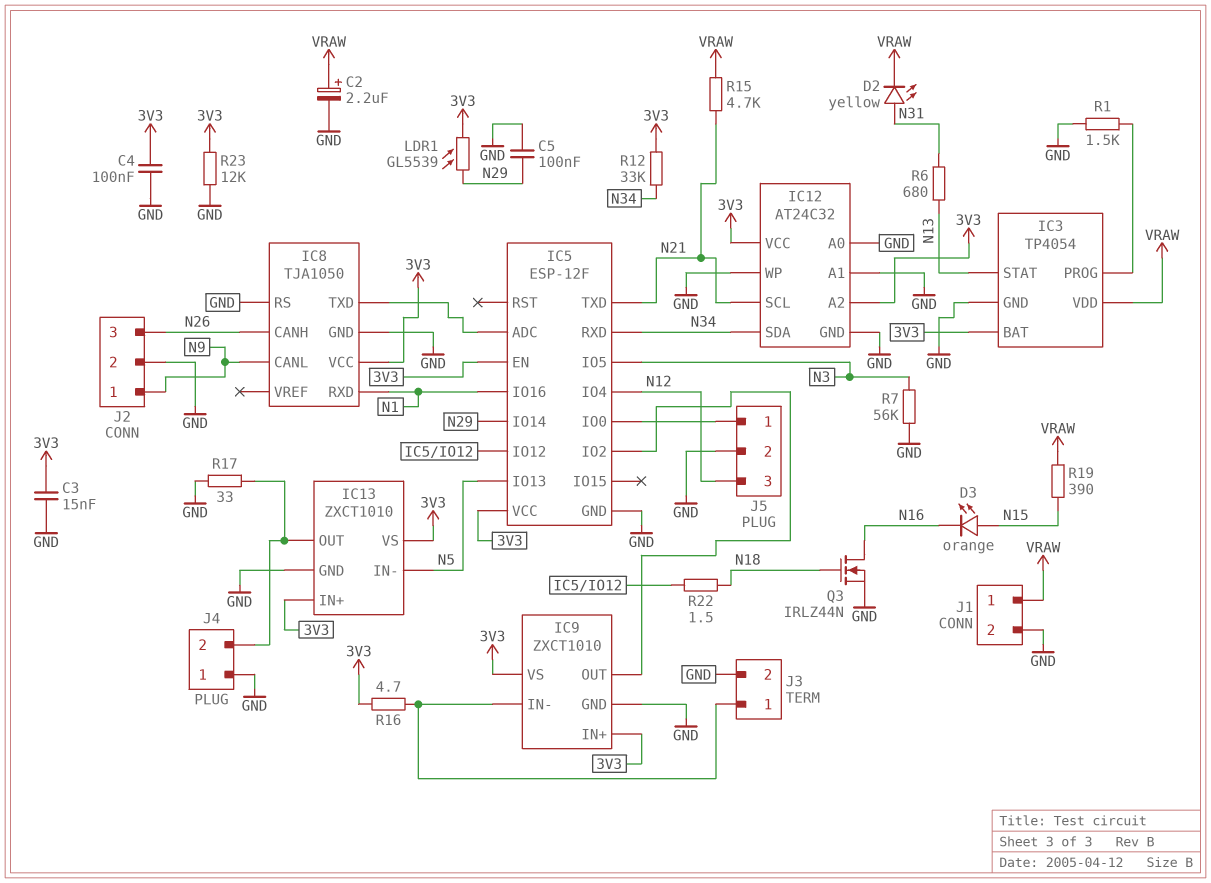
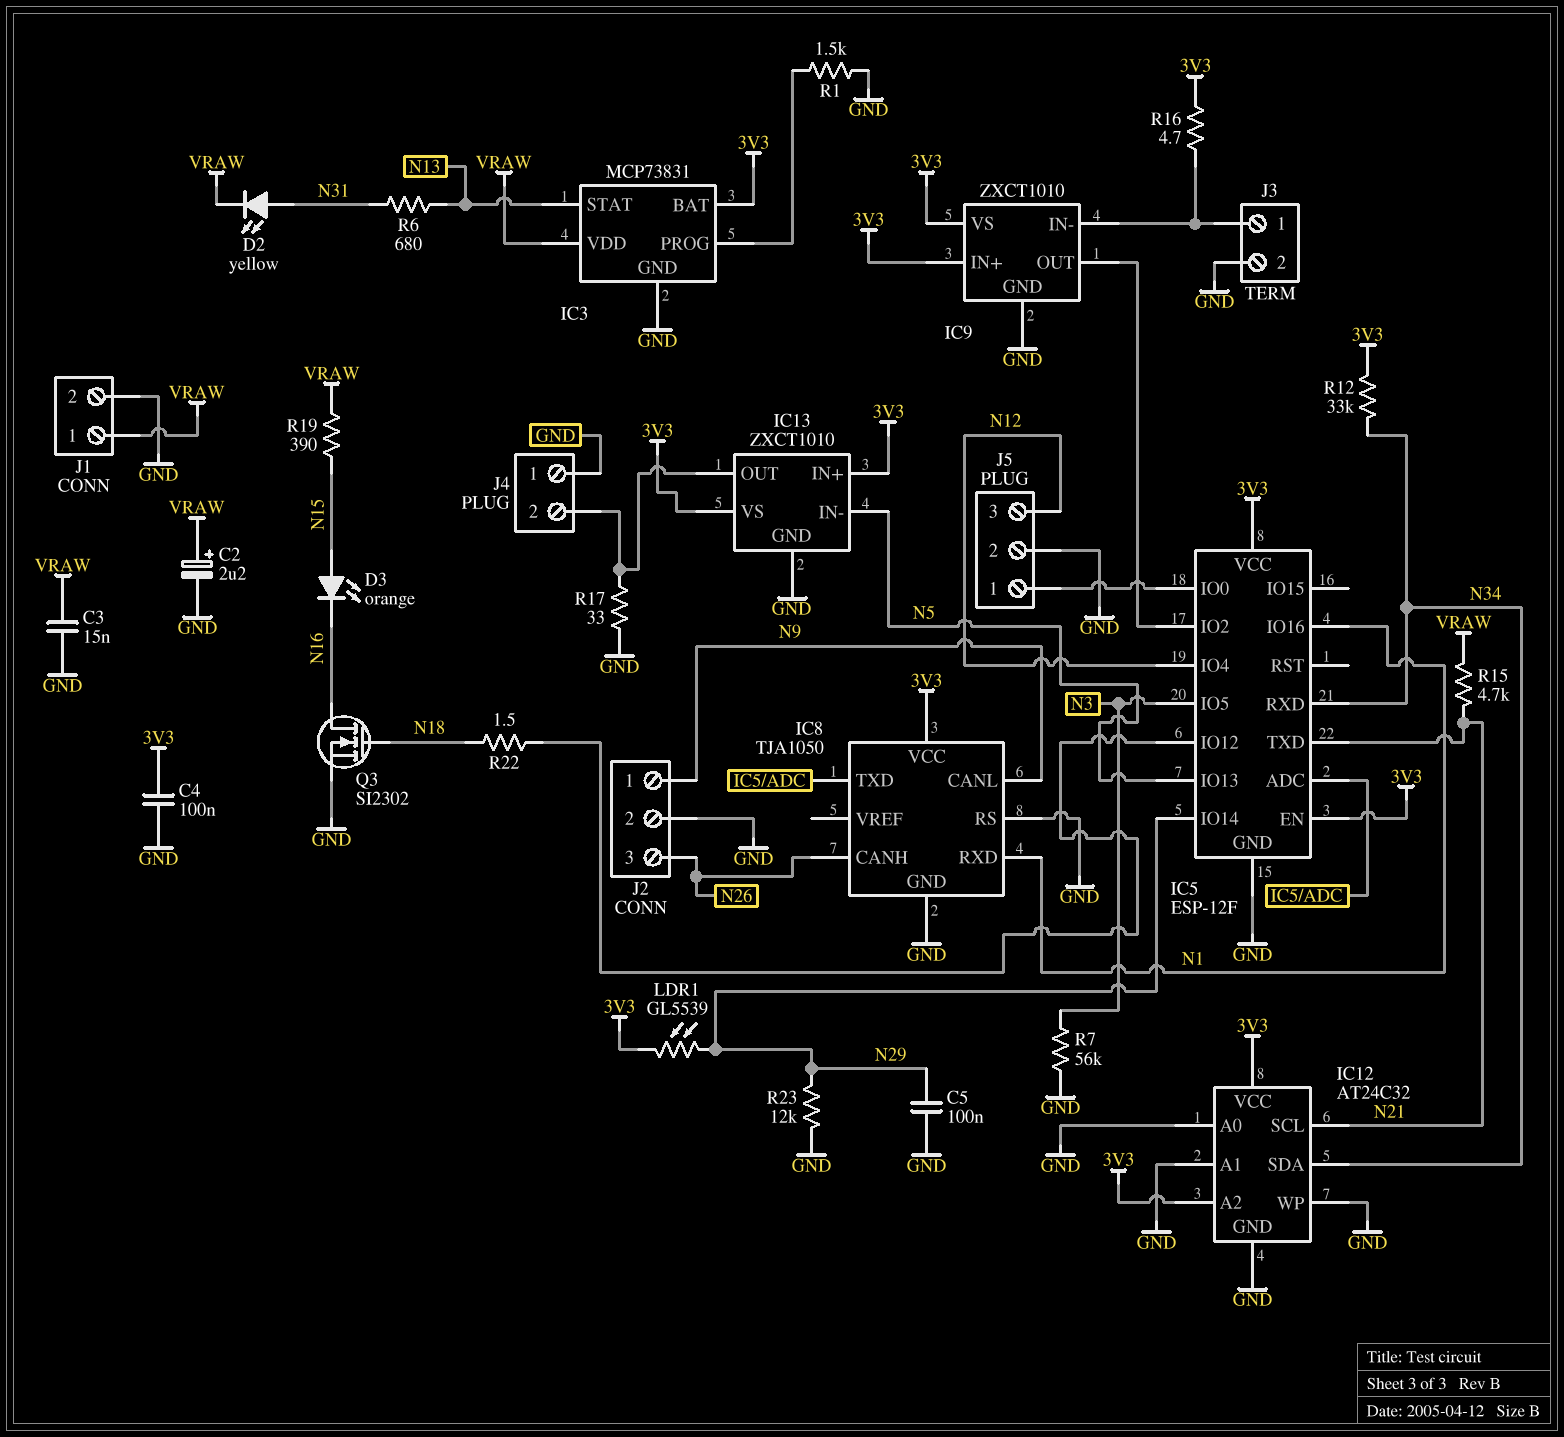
C3: 15nF (3V3, GND) -> 15nF (GND, VRAW)
IC3: TP4054 -> MCP73831
Q3: NMOS IRLZ44N (G N18, D N16, S GND) -> NMOS SI2302 (G N18, D N16, S GND)
R23: 12k (3V3, GND) -> 12k (GND, N29)

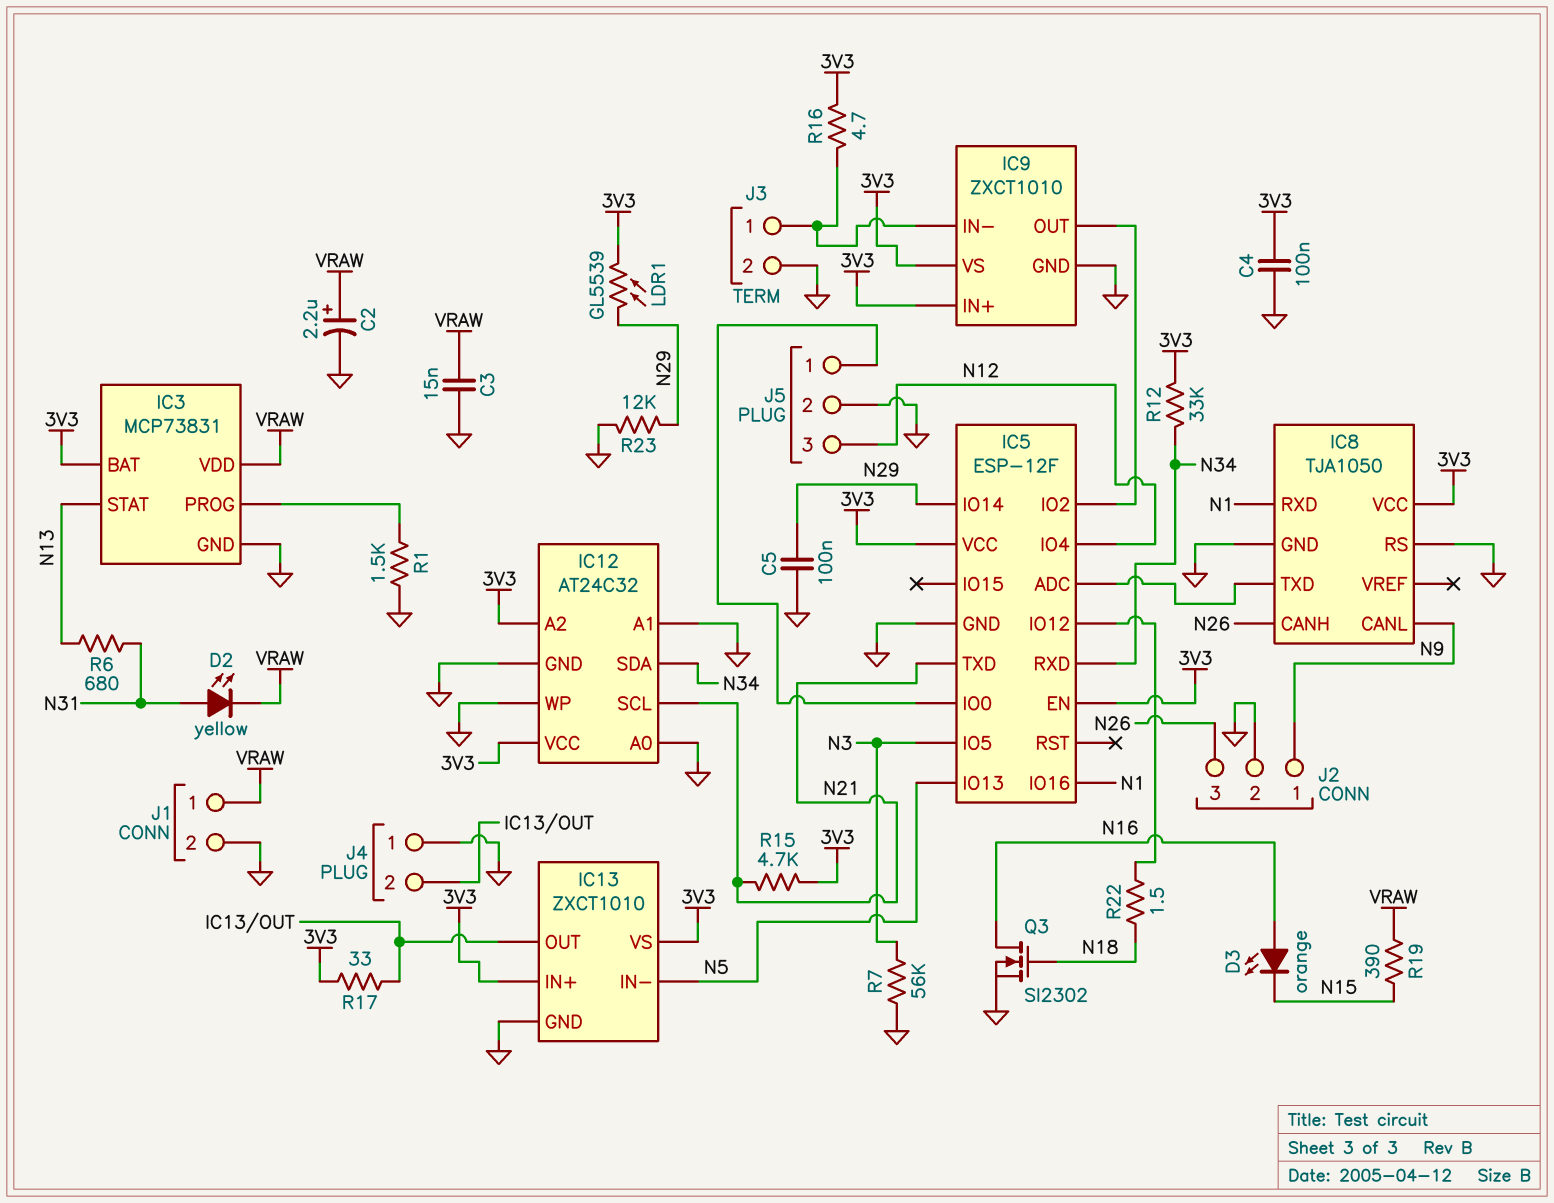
D3: LED orange (A N15, K N16) -> LED orange (A N16, K N15)
R15: 4.7k (N21, VRAW) -> 4.7k (3V3, N21)
R17: 33 (GND, IC13/OUT) -> 33 (3V3, IC13/OUT)

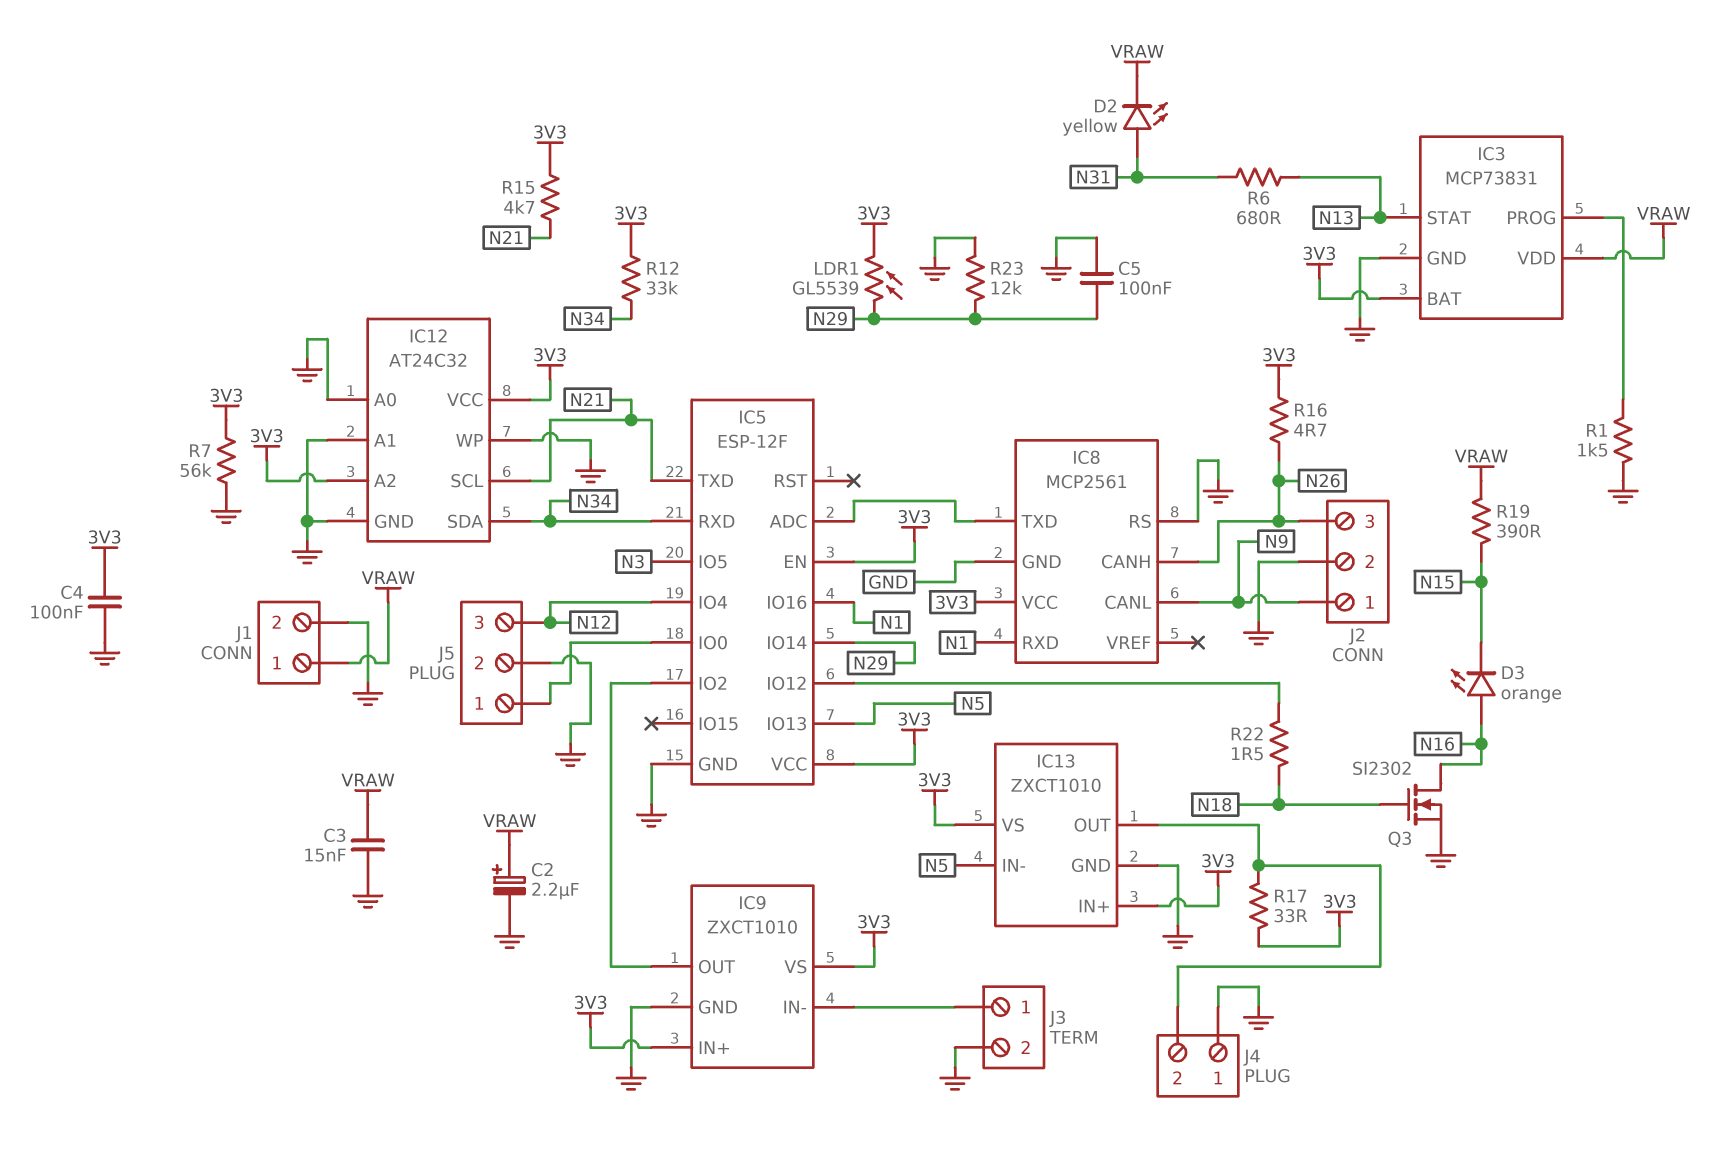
IC8: TJA1050 -> MCP2561
R7: 56k (GND, N3) -> 56k (3V3, GND)
R16: 4.7 (3V3, IC9/IN-) -> 4.7 (3V3, N26)

